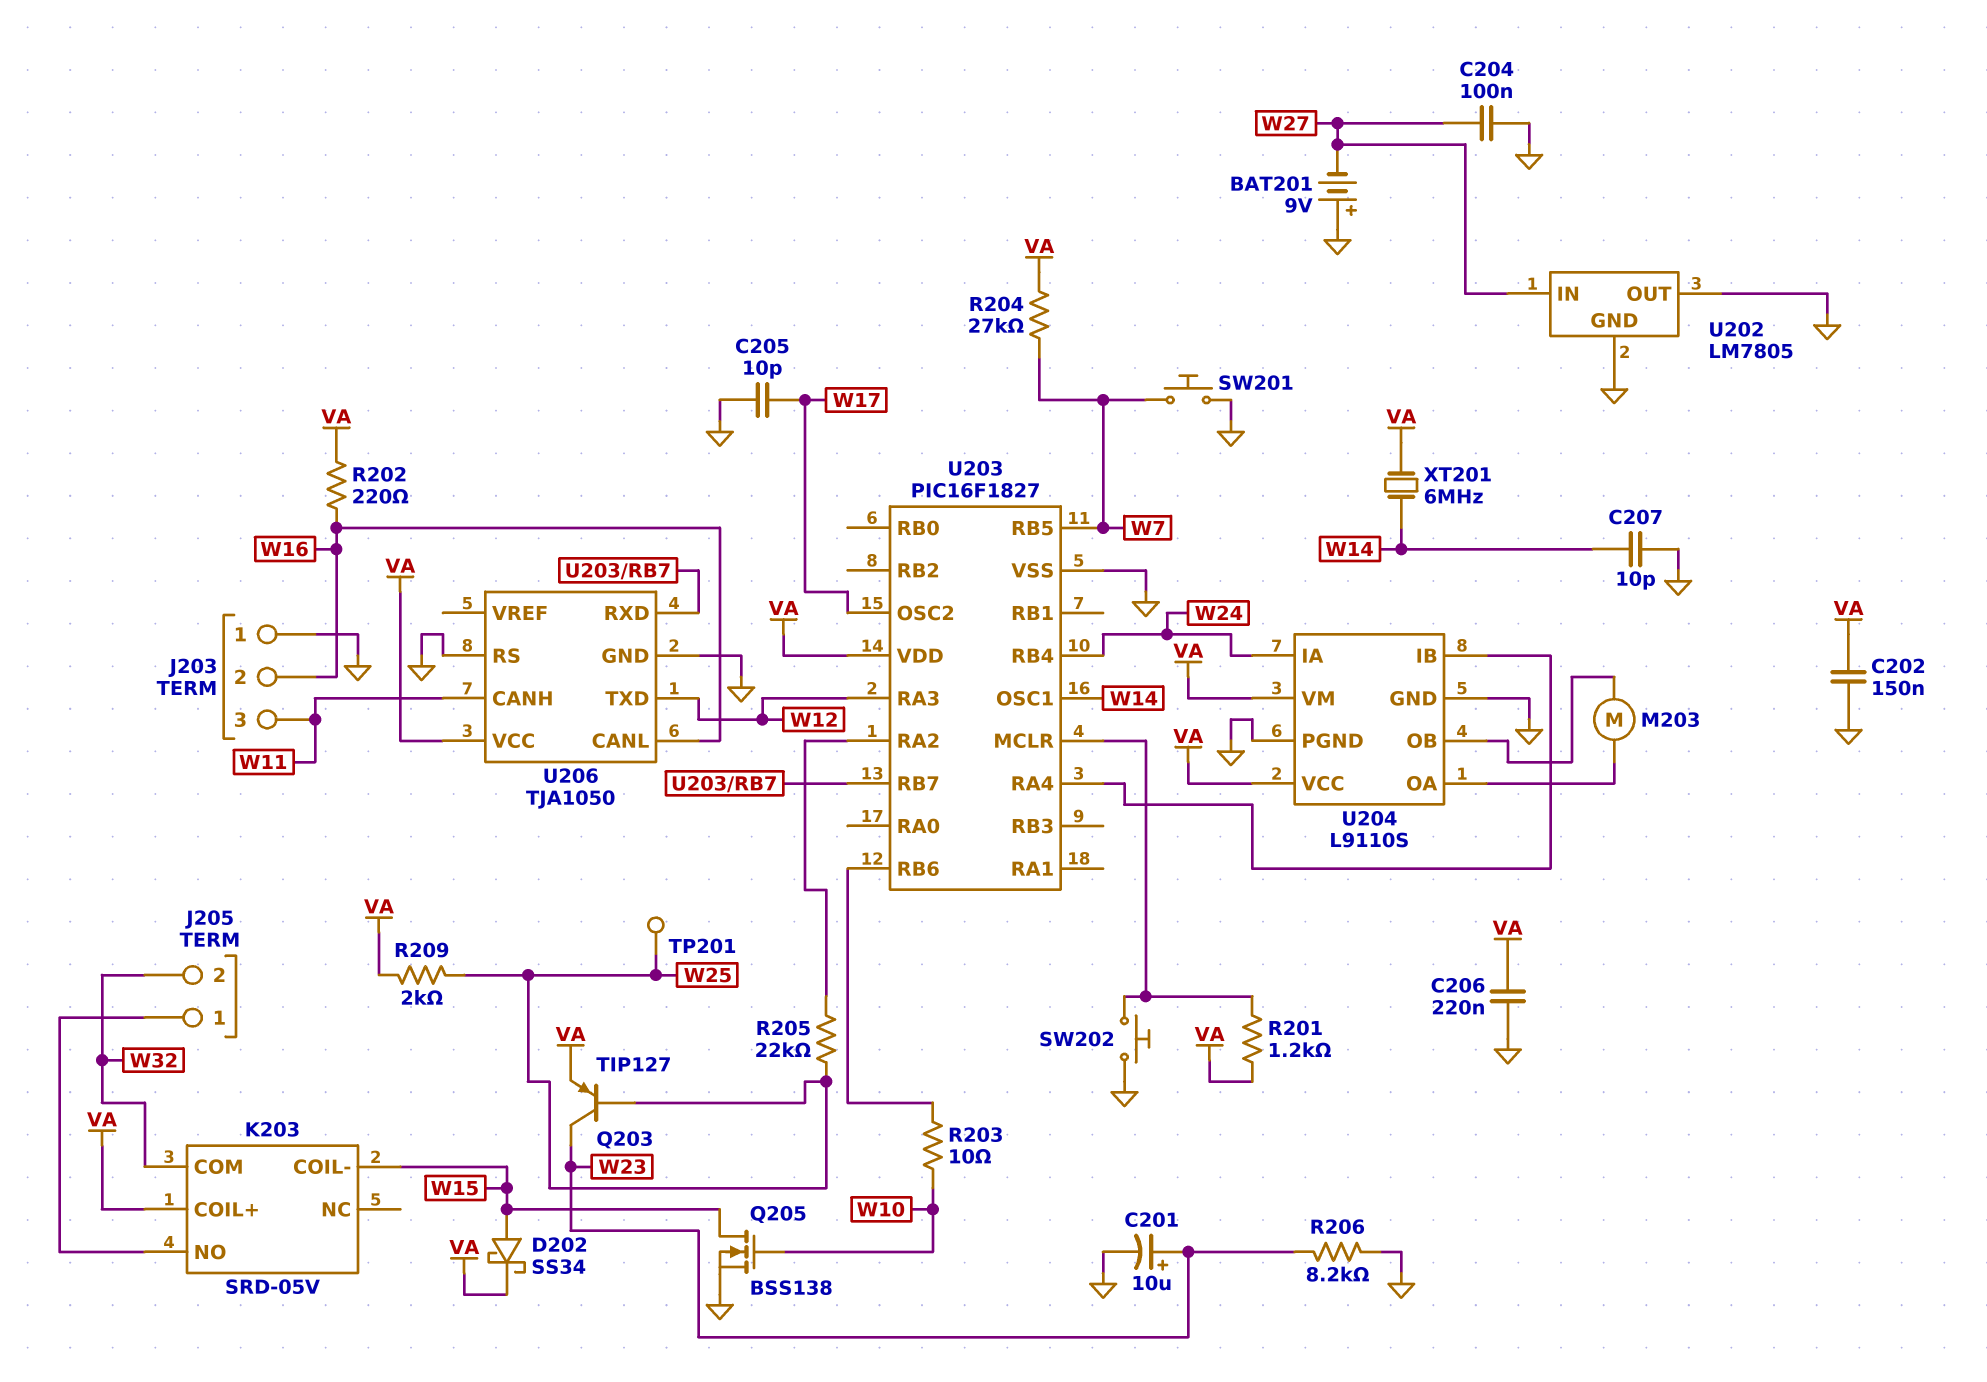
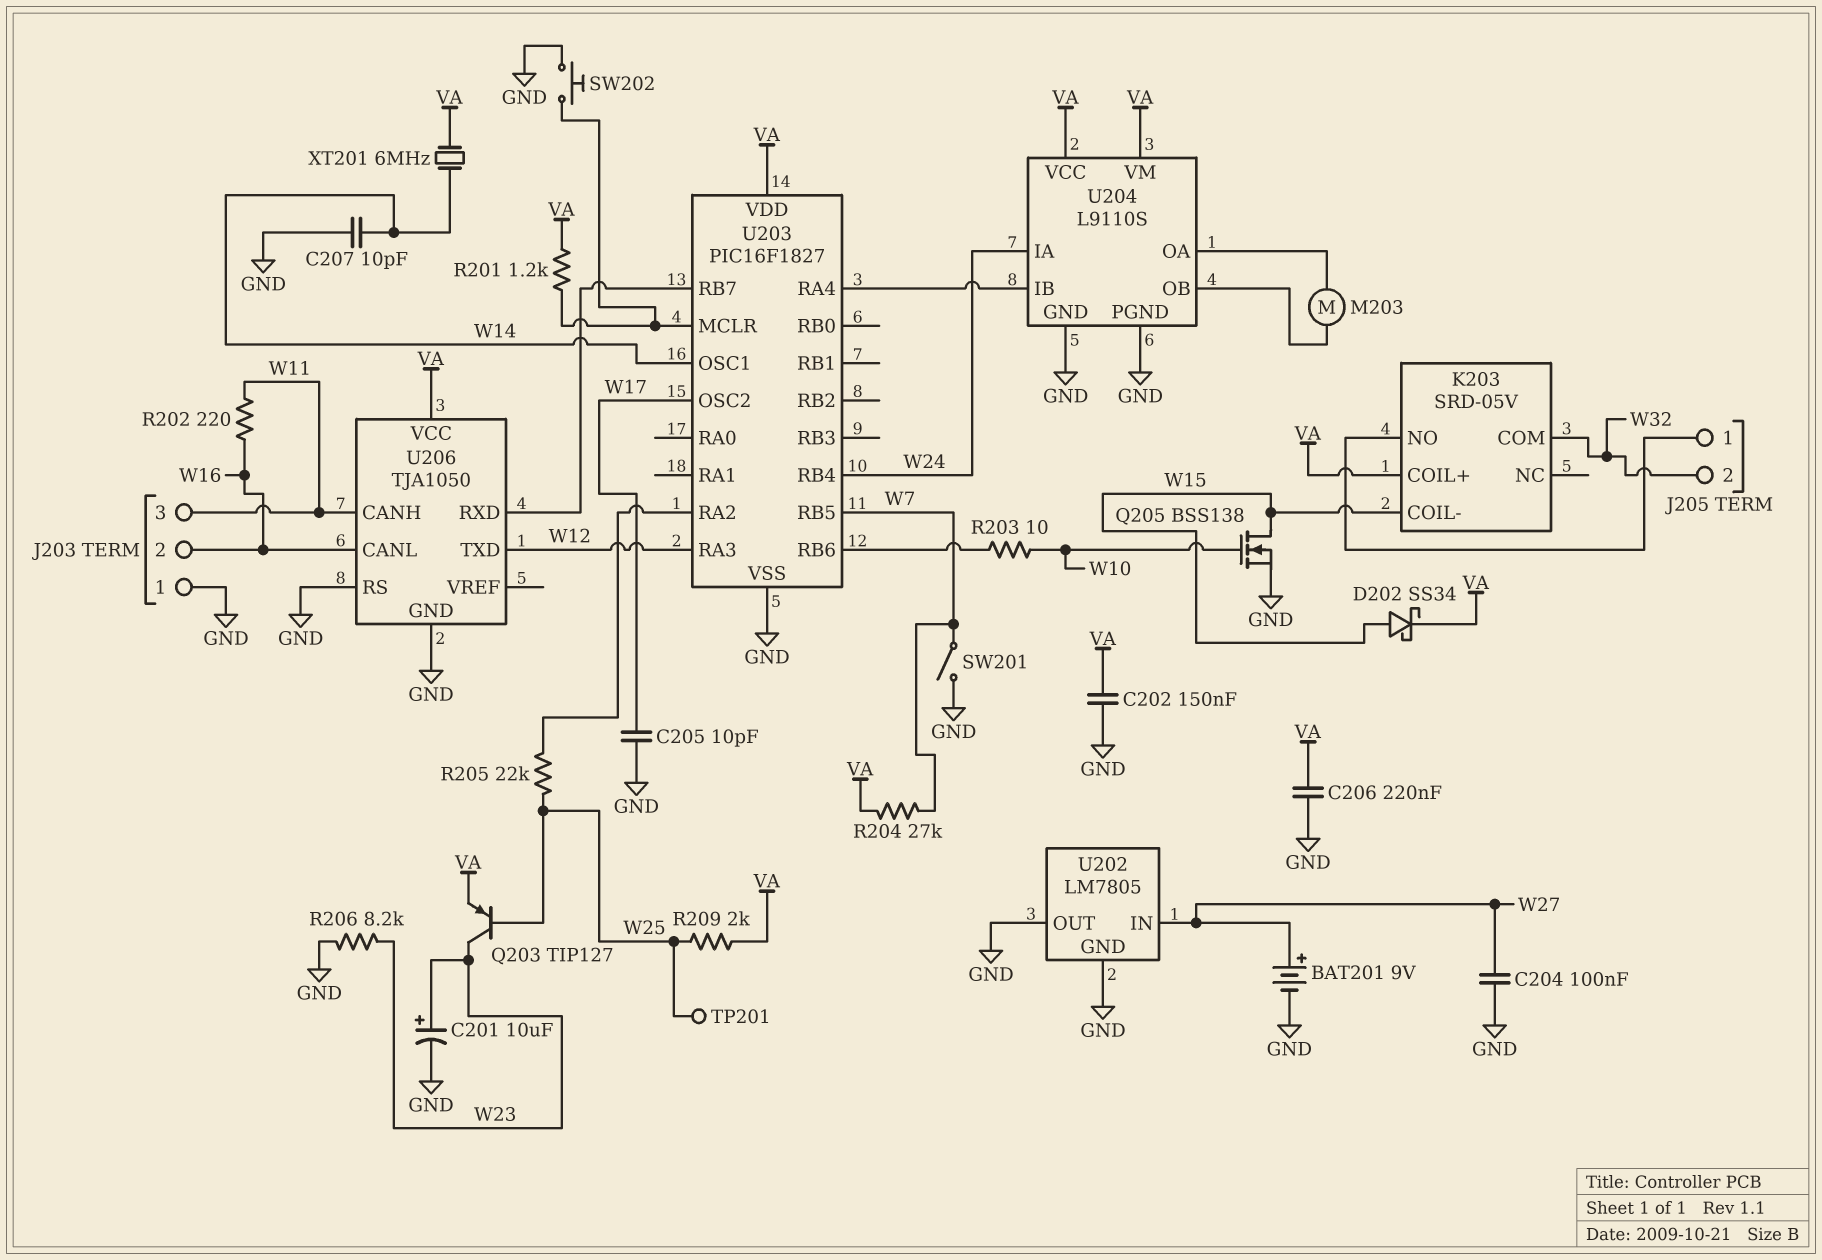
BAT201: 9V (plus GND, minus W27) -> 9V (plus W27, minus GND)
R202: 220 (VA, W16) -> 220 (W11, W16)
SW201: button (GND, W7) -> switch (GND, W7)

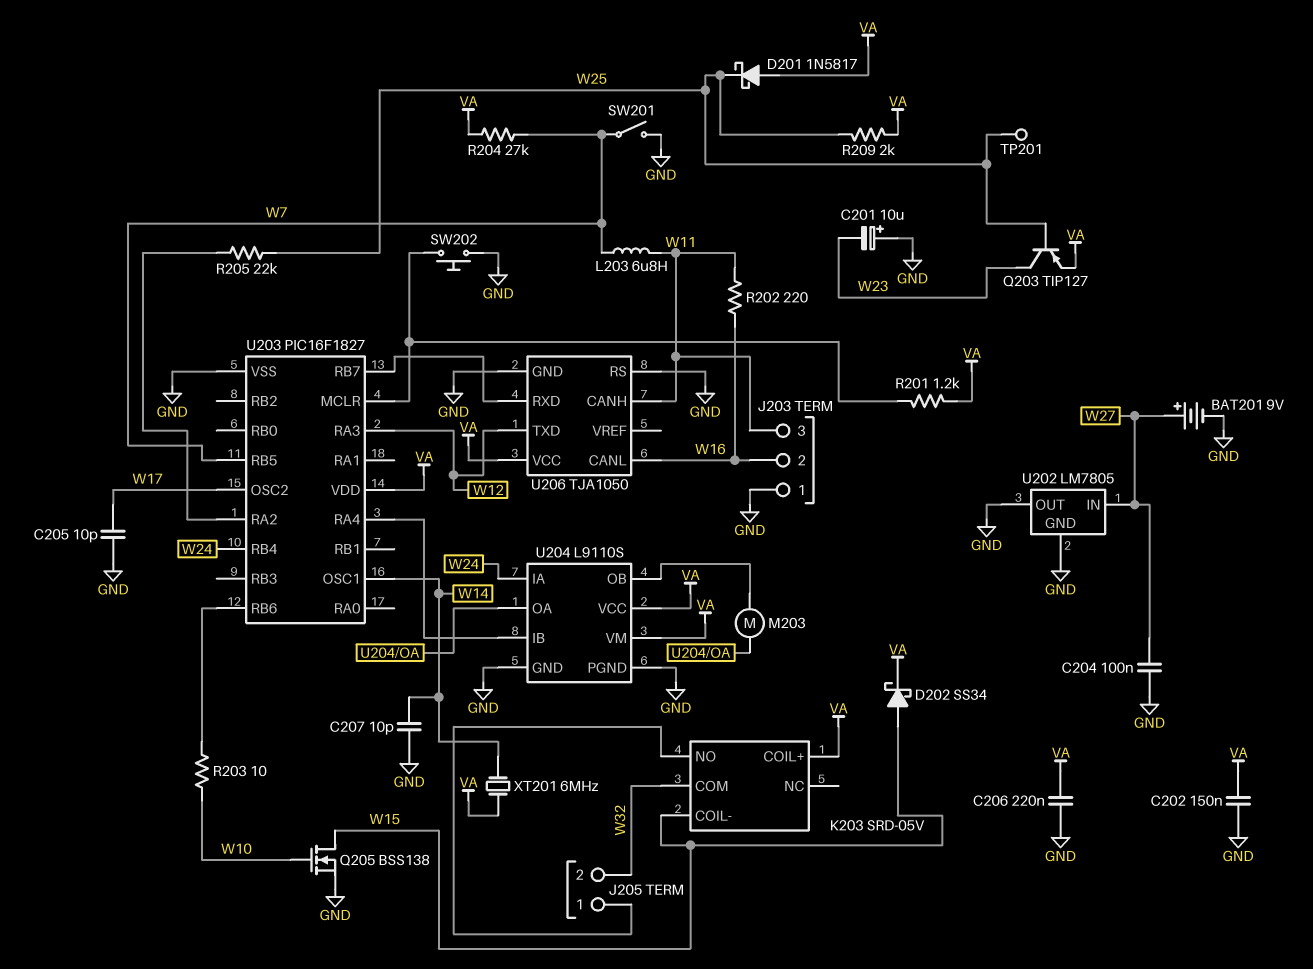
C201: 10uF (plus W23, minus GND) -> 10uF (plus GND, minus W23)
D201: none -> schottky 1N5817 (A VA, K W25)
L203: none -> 6.8uH (W7, W11)
R206: 8.2k (GND, W23) -> none

